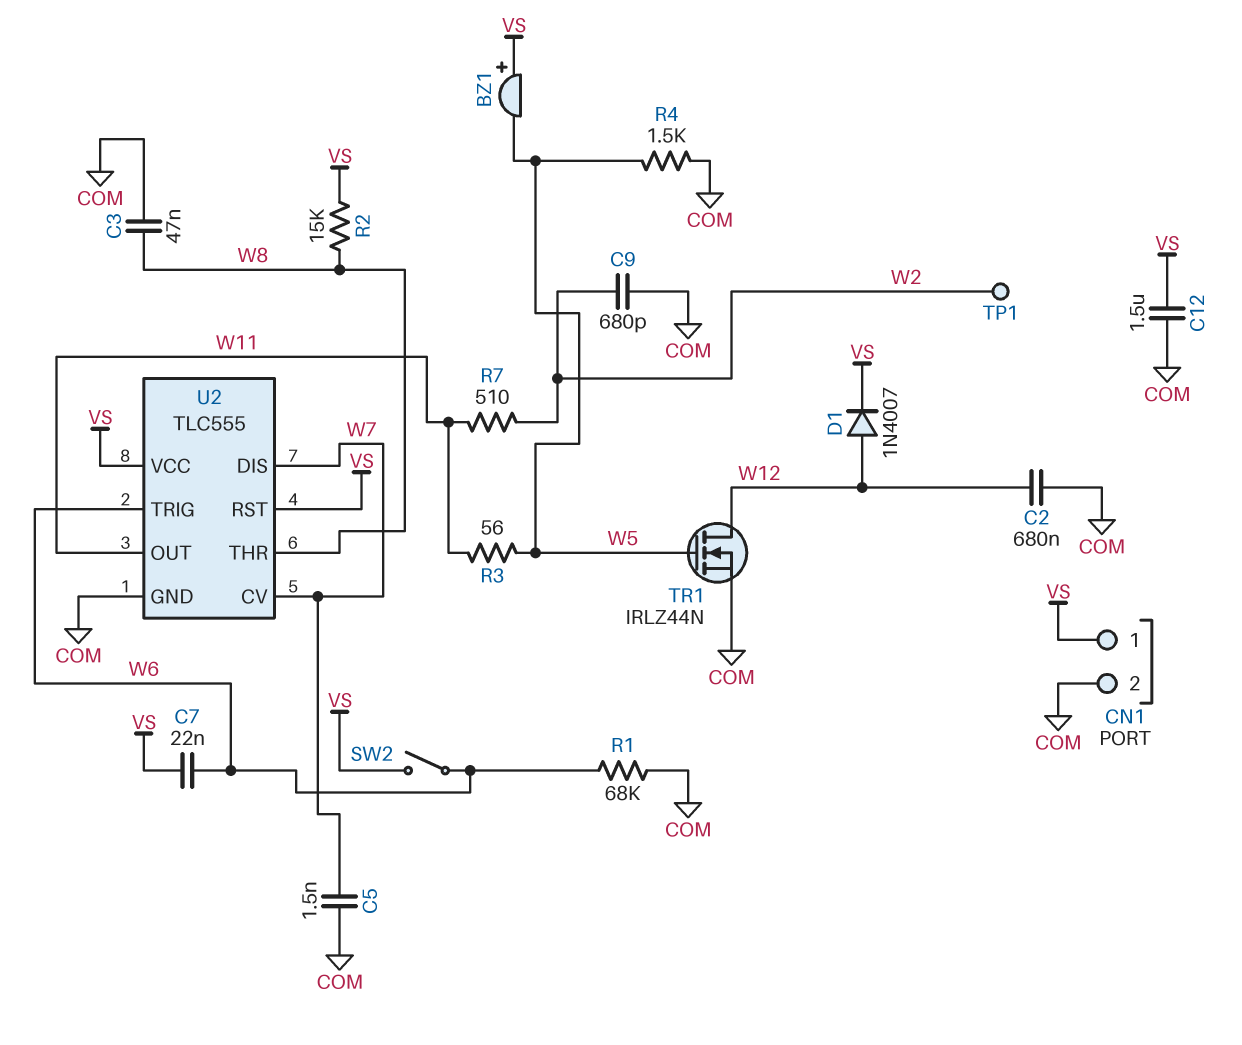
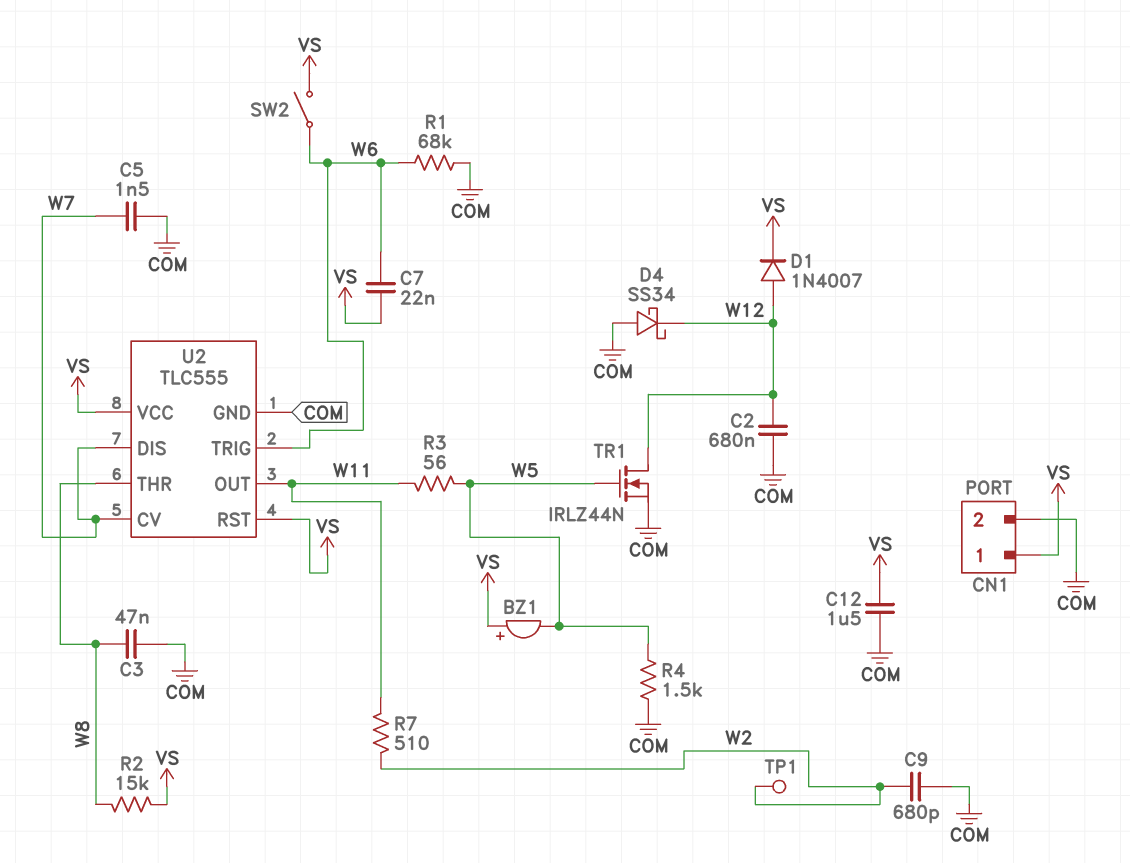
D4: none -> schottky SS34 (A COM, K W12)

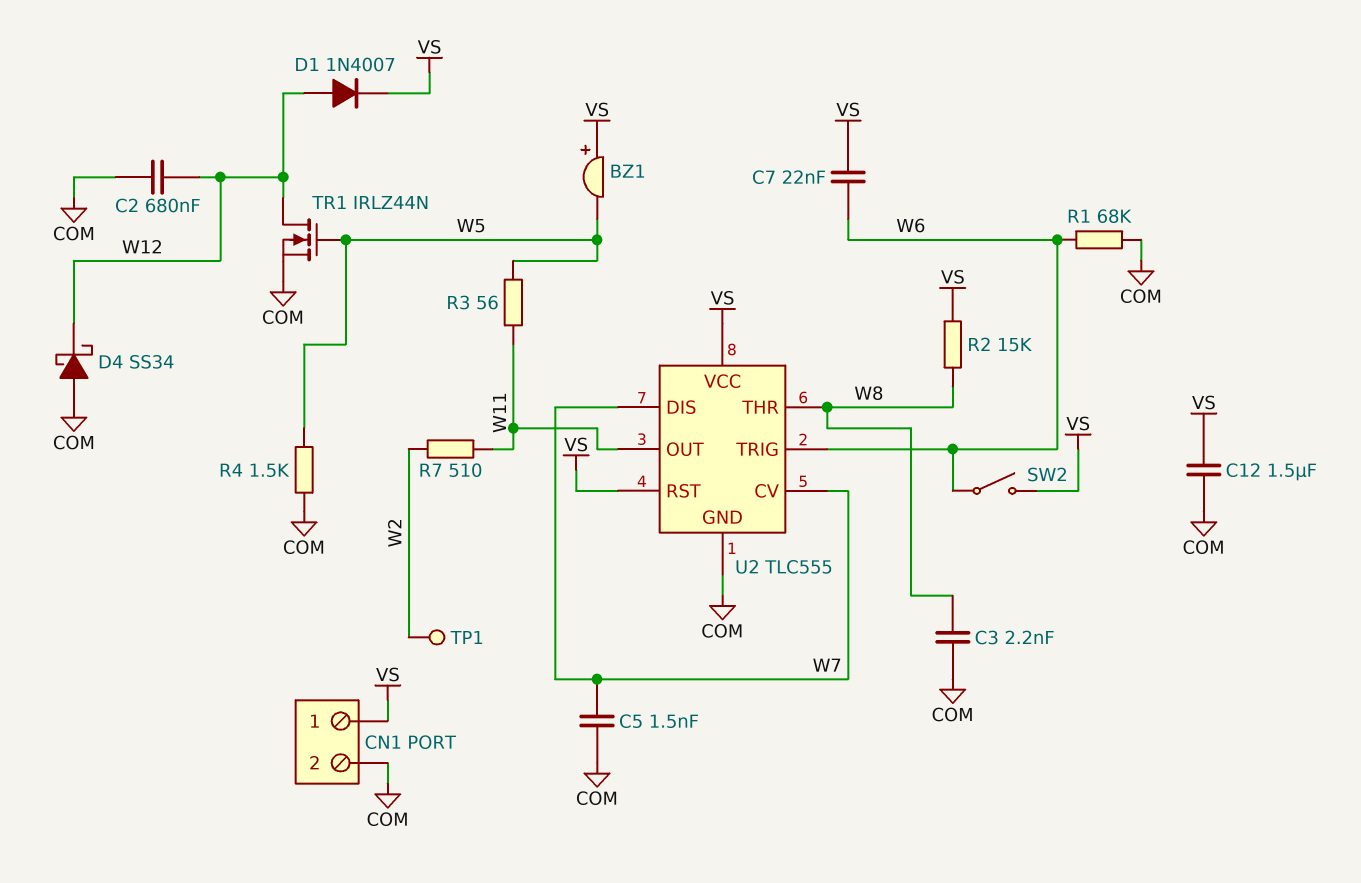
C3: 47nF (COM, W8) -> 2.2nF (COM, W8)
C9: 680pF (COM, W2) -> none

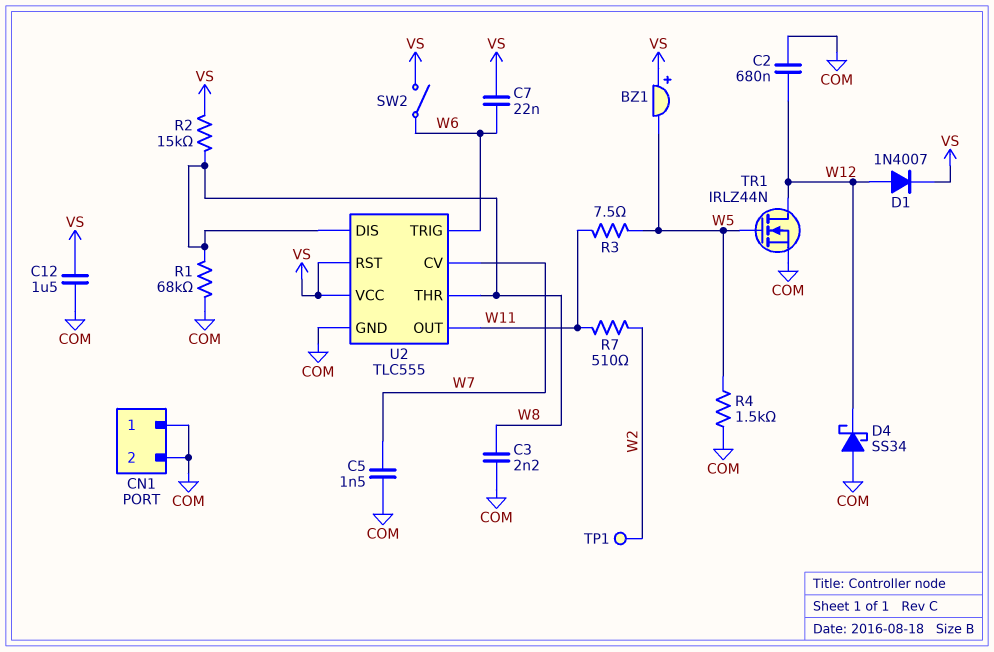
CN1 pin 1: VS -> COM
R1: 68k (COM, W6) -> 68k (COM, W8)
R3: 56 (W5, W11) -> 7.5 (W5, W11)
U2 pin DIS: W7 -> W8

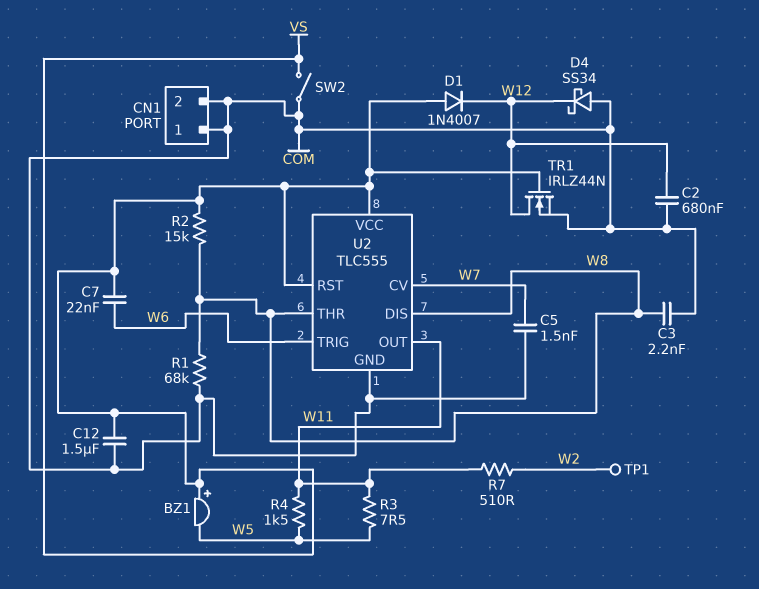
D1: diode 1N4007 (A W12, K VS) -> diode 1N4007 (A VS, K W12)
R4: 1.5k (COM, W5) -> 1.5k (W5, W11)
SW2: switch (VS, W6) -> switch (COM, VS)
TR1: NMOS IRLZ44N (G W5, D W12, S COM) -> NMOS IRLZ44N (G VS, D W12, S COM)

